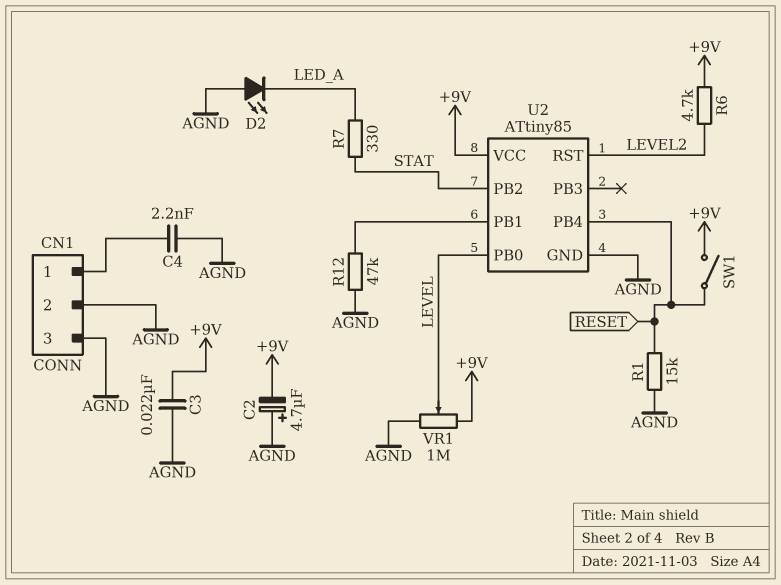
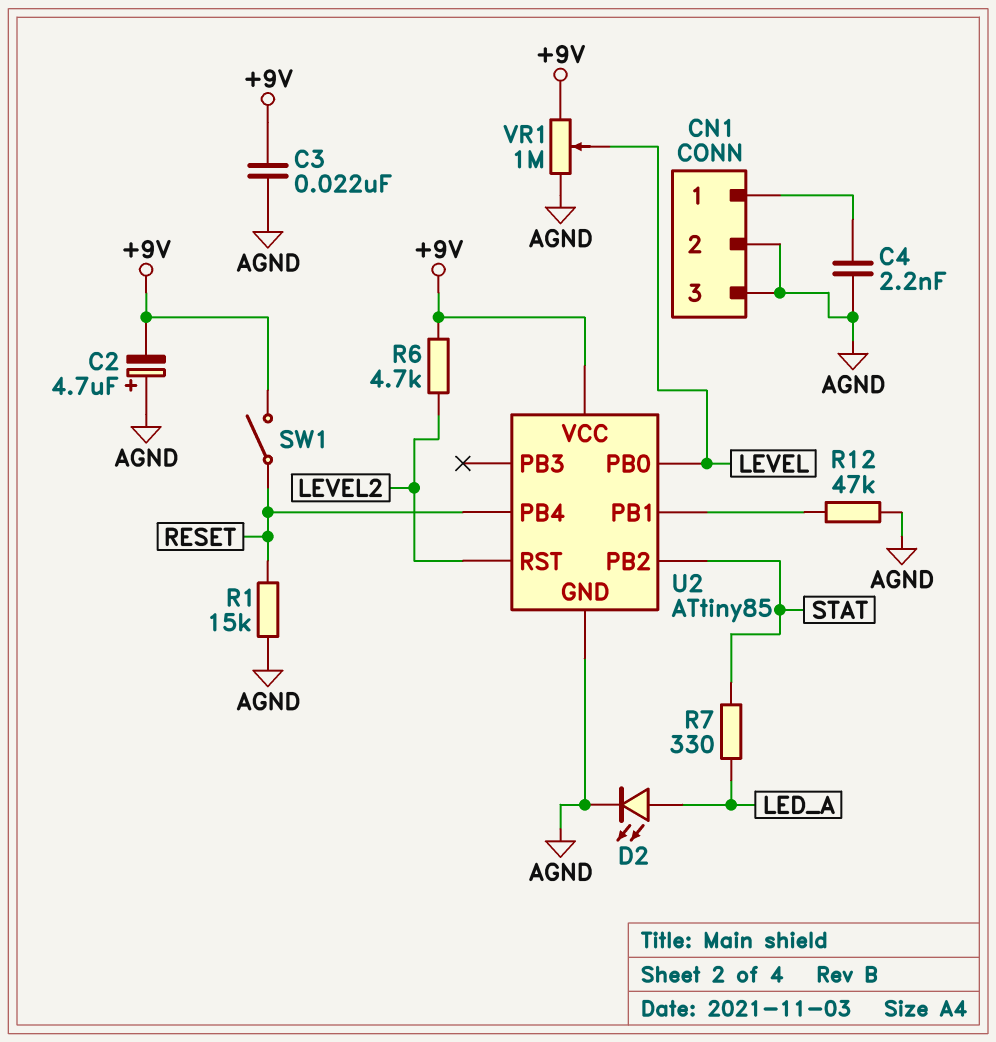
D2: LED (A AGND, K LED_A) -> LED (A LED_A, K AGND)

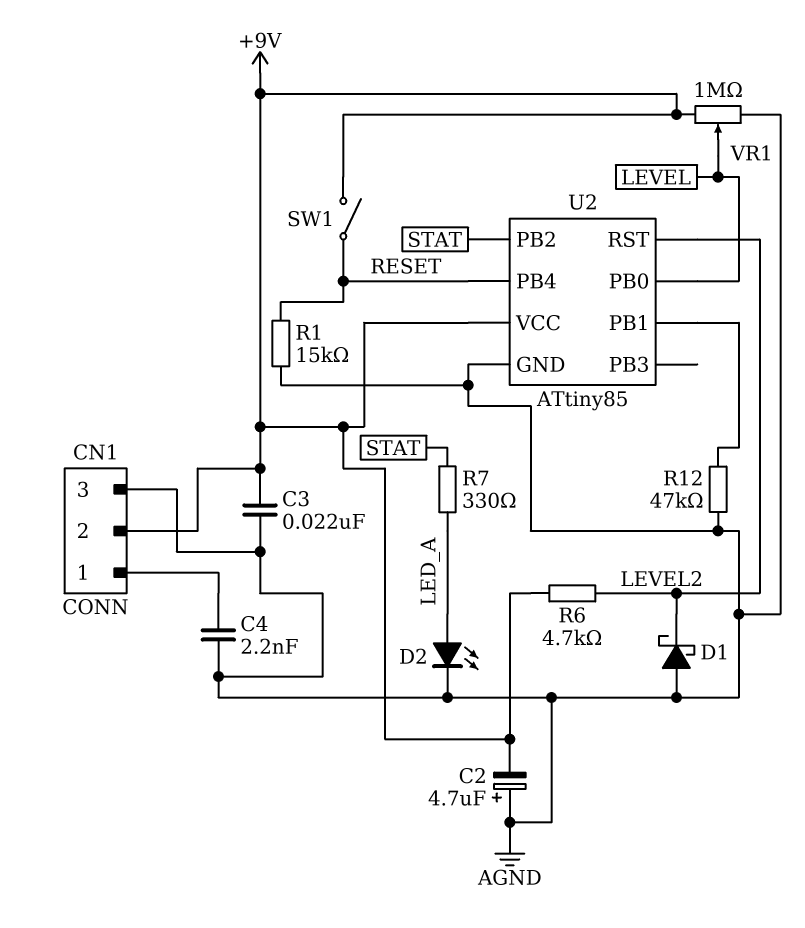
CN1 pin 2: AGND -> +9V
D1: none -> schottky (A AGND, K LEVEL2)

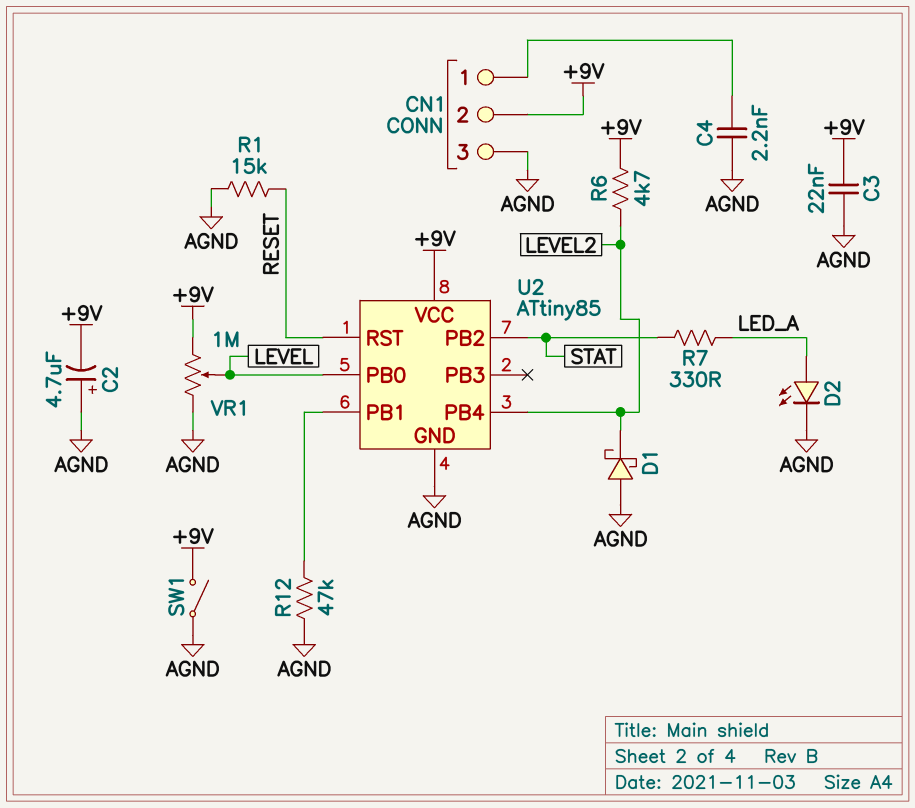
SW1: switch (+9V, RESET) -> switch (+9V, AGND)
U2 pin PB4: RESET -> LEVEL2
U2 pin RST: LEVEL2 -> RESET

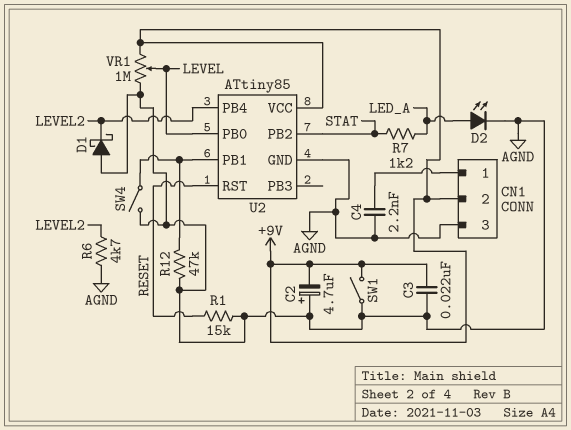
R6: 4.7k (+9V, LEVEL2) -> 4.7k (AGND, LEVEL2)
R7: 330 (LED_A, STAT) -> 1.2k (LED_A, STAT)
SW4: none -> switch (AGND, U2/PB1)

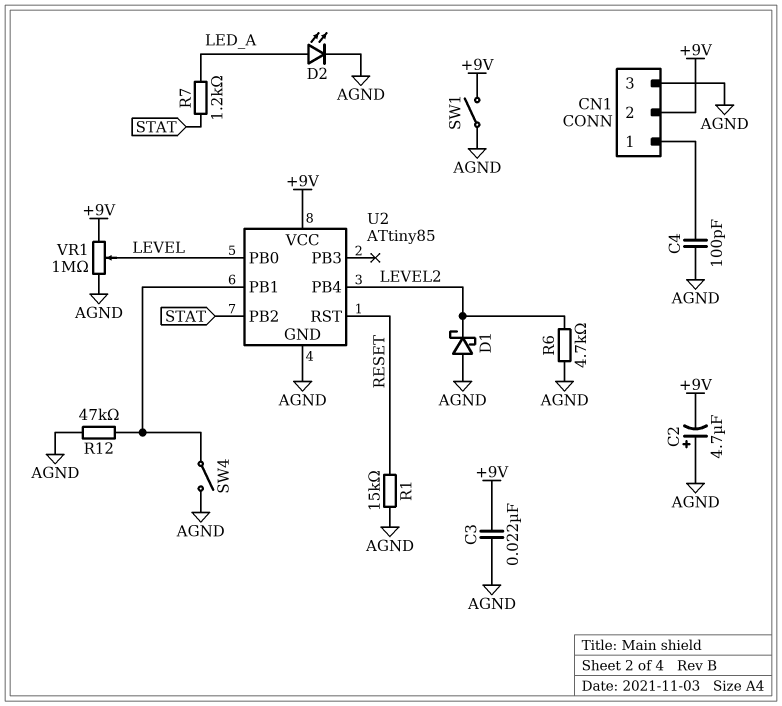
C4: 2.2nF (AGND, CN1/1) -> 100pF (AGND, CN1/1)

